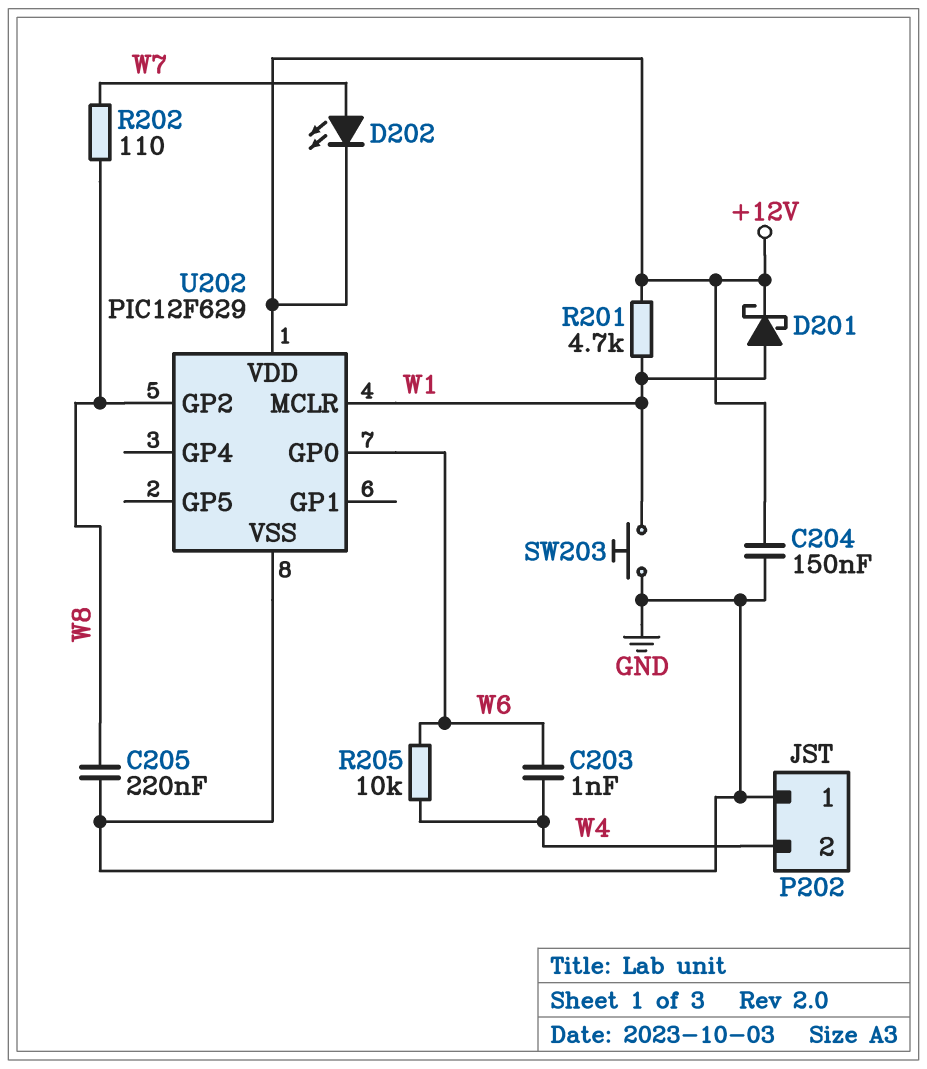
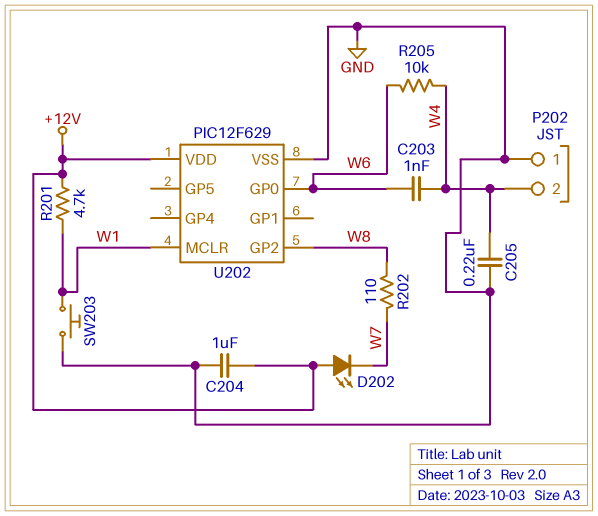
C204: 150nF (+12V, GND) -> 1uF (+12V, GND)
C205: 220nF (GND, W8) -> 220nF (GND, W4)
D201: schottky (A W1, K +12V) -> none
D202: LED (A W7, K +12V) -> LED (A +12V, K W7)

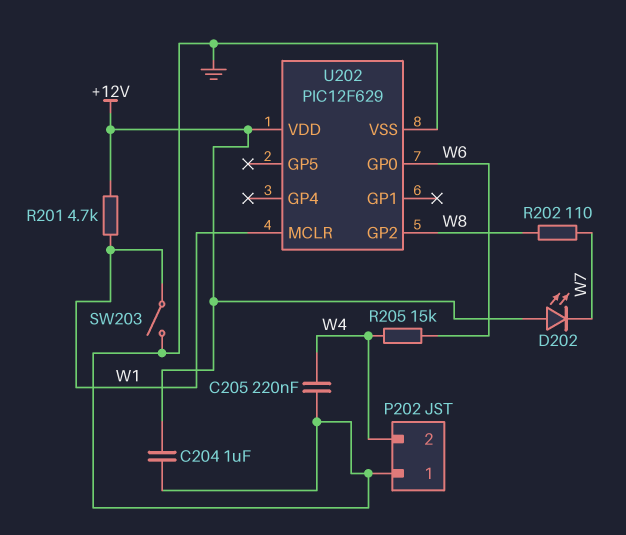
C203: 1nF (W4, W6) -> none
R205: 10k (W4, W6) -> 15k (W4, W6)
SW203: button (GND, W1) -> switch (GND, W1)

